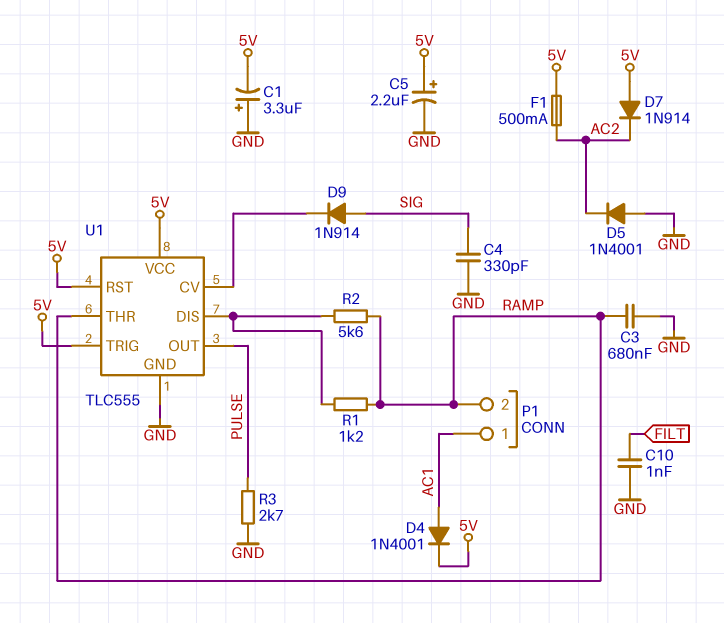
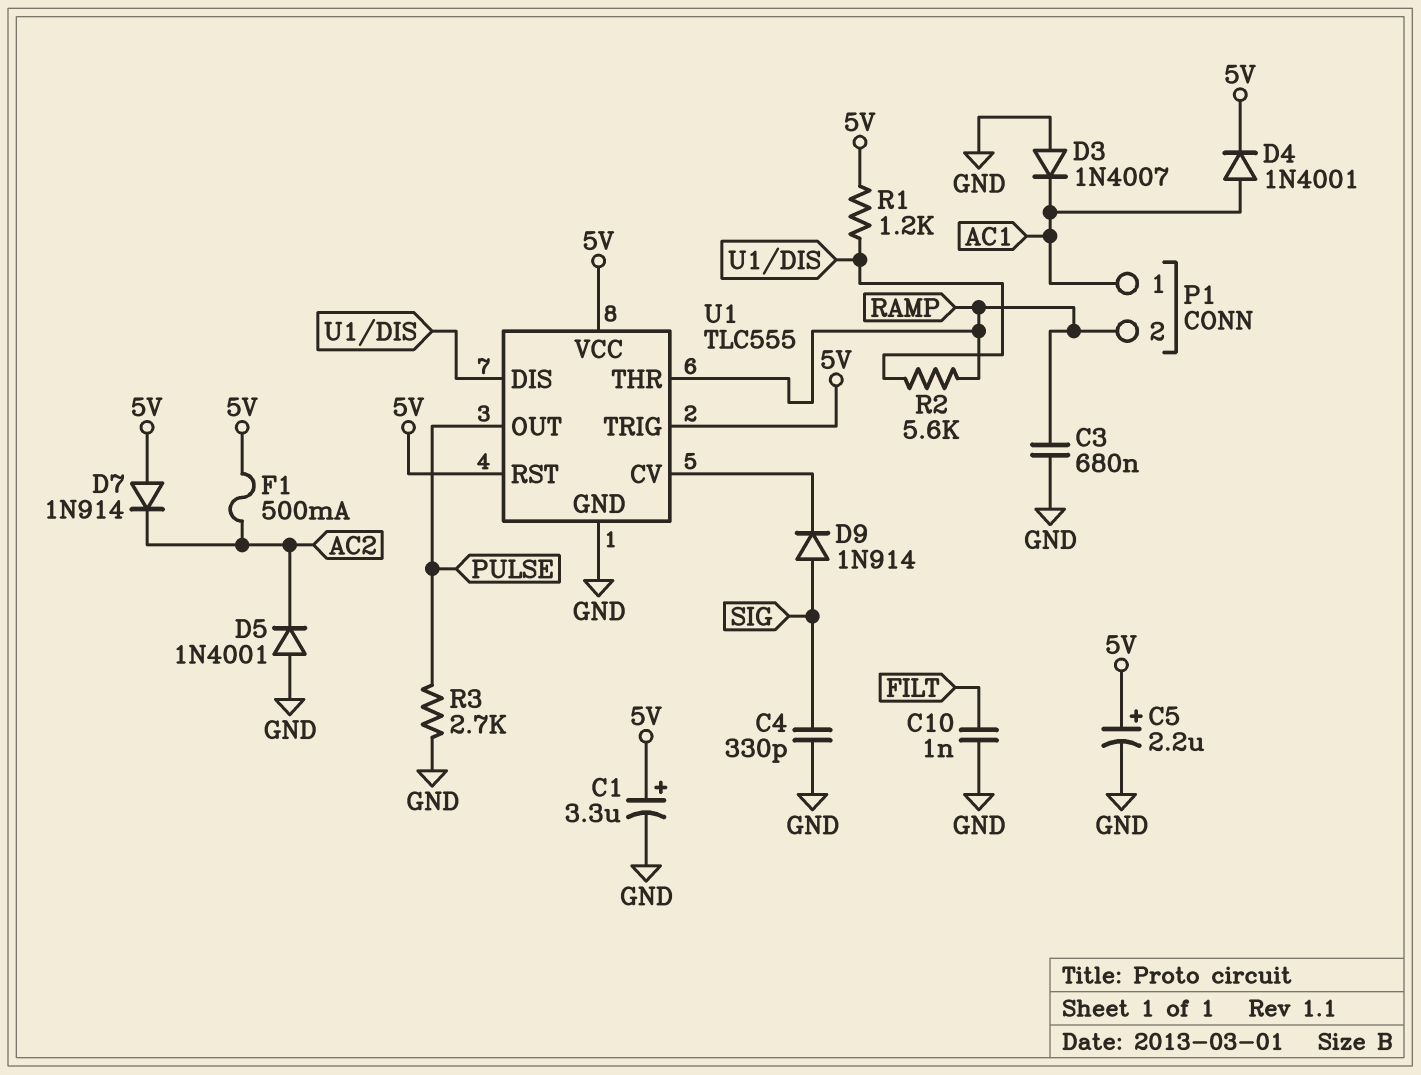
C1: 3.3uF (plus GND, minus 5V) -> 3.3uF (plus 5V, minus GND)
D3: none -> diode 1N4007 (A GND, K AC1)
R1: 1.2k (RAMP, U1/DIS) -> 1.2k (5V, U1/DIS)

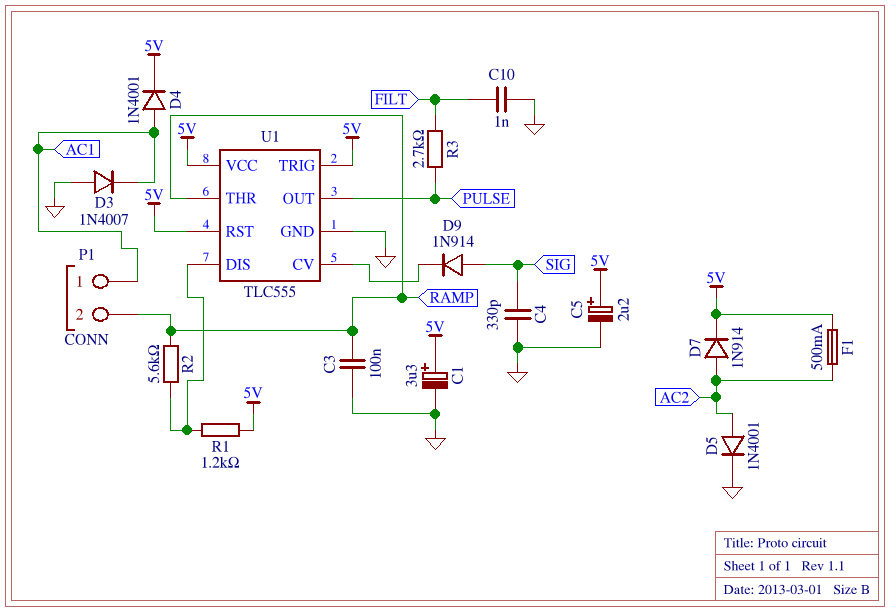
C3: 680nF (GND, RAMP) -> 100nF (GND, RAMP)
D5: diode 1N4001 (A GND, K AC2) -> diode 1N4001 (A AC2, K GND)
D7: diode 1N914 (A 5V, K AC2) -> diode 1N914 (A AC2, K 5V)
R3: 2.7k (GND, PULSE) -> 2.7k (FILT, PULSE)

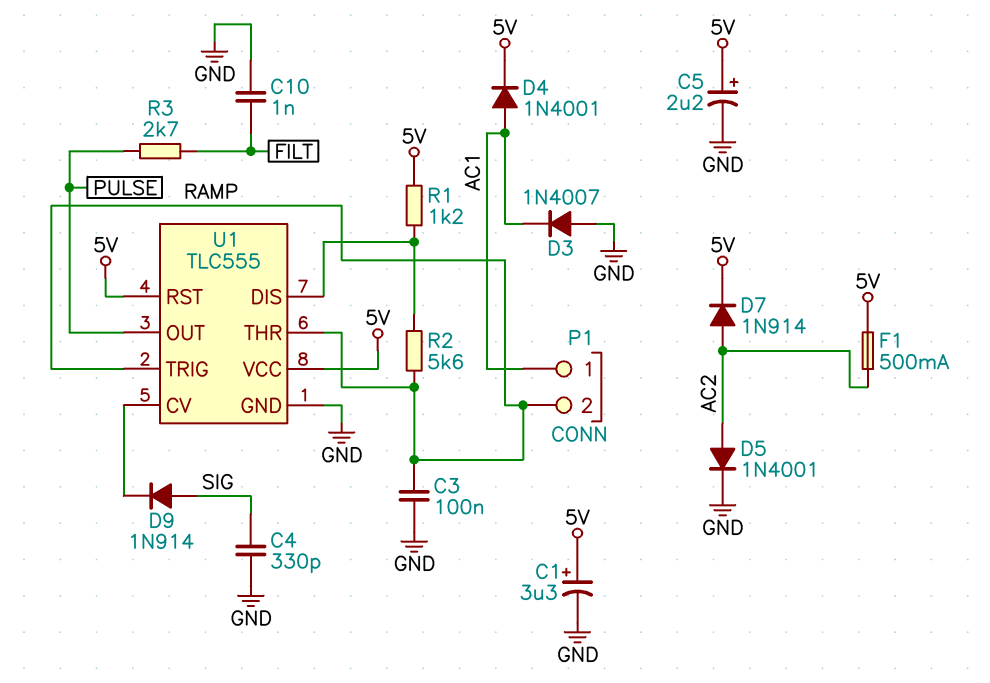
U1 pin TRIG: 5V -> RAMP

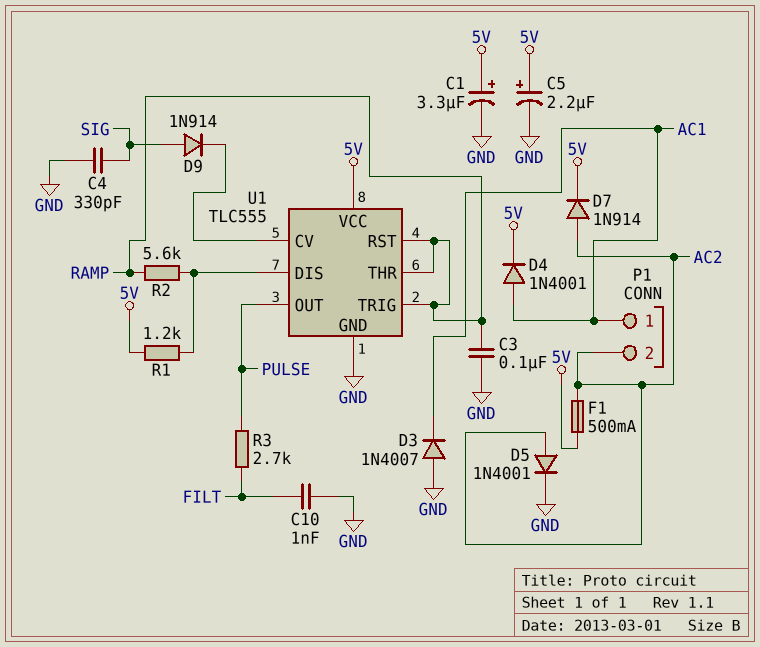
P1 pin 2: RAMP -> AC2
U1 pin RST: 5V -> RAMP

